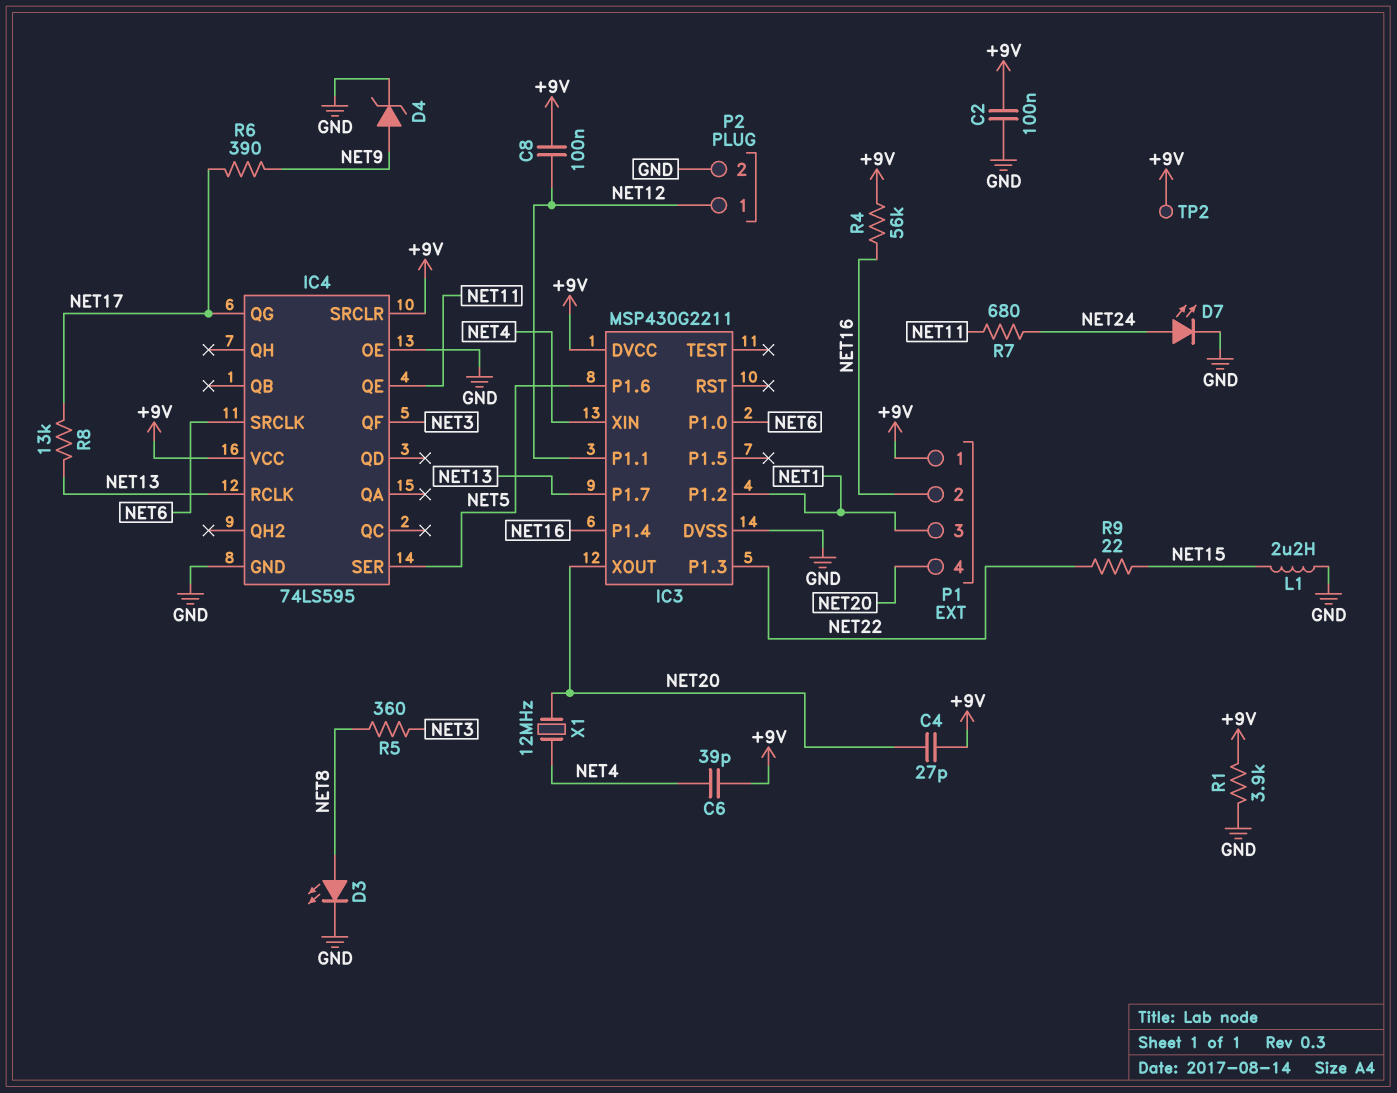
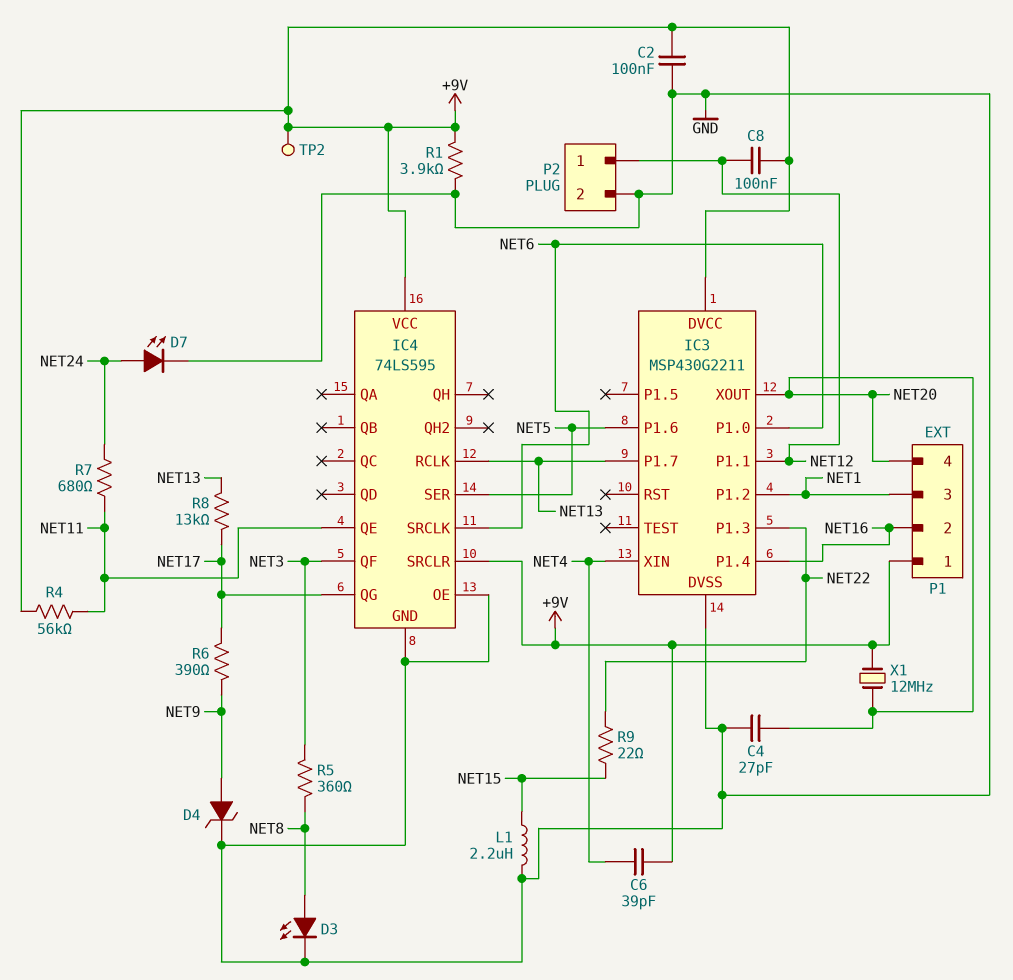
C4: 27pF (+9V, NET20) -> 27pF (GND, NET20)
R4: 56k (+9V, NET16) -> 56k (+9V, NET11)
X1: 12MHz (NET4, NET20) -> 12MHz (+9V, NET20)

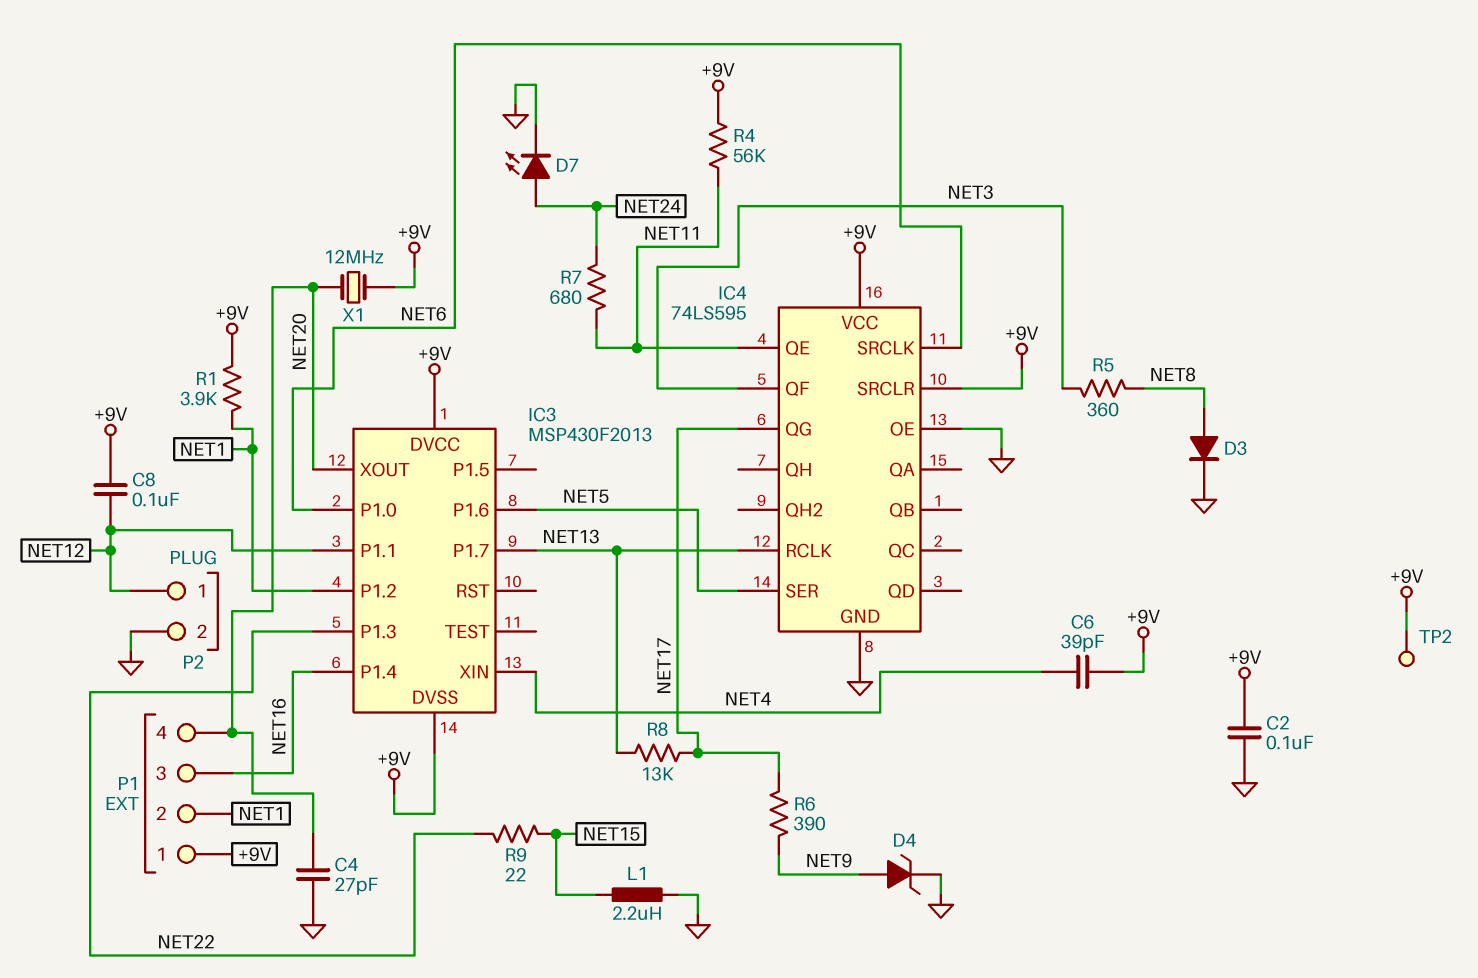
D3: LED (A NET8, K GND) -> diode (A NET8, K GND)
IC3: MSP430G2211 -> MSP430F2013
IC3 pin DVSS: GND -> +9V
P1 pin 2: NET16 -> NET1
P1 pin 3: NET1 -> NET16
R1: 3.9k (+9V, GND) -> 3.9k (+9V, NET1)

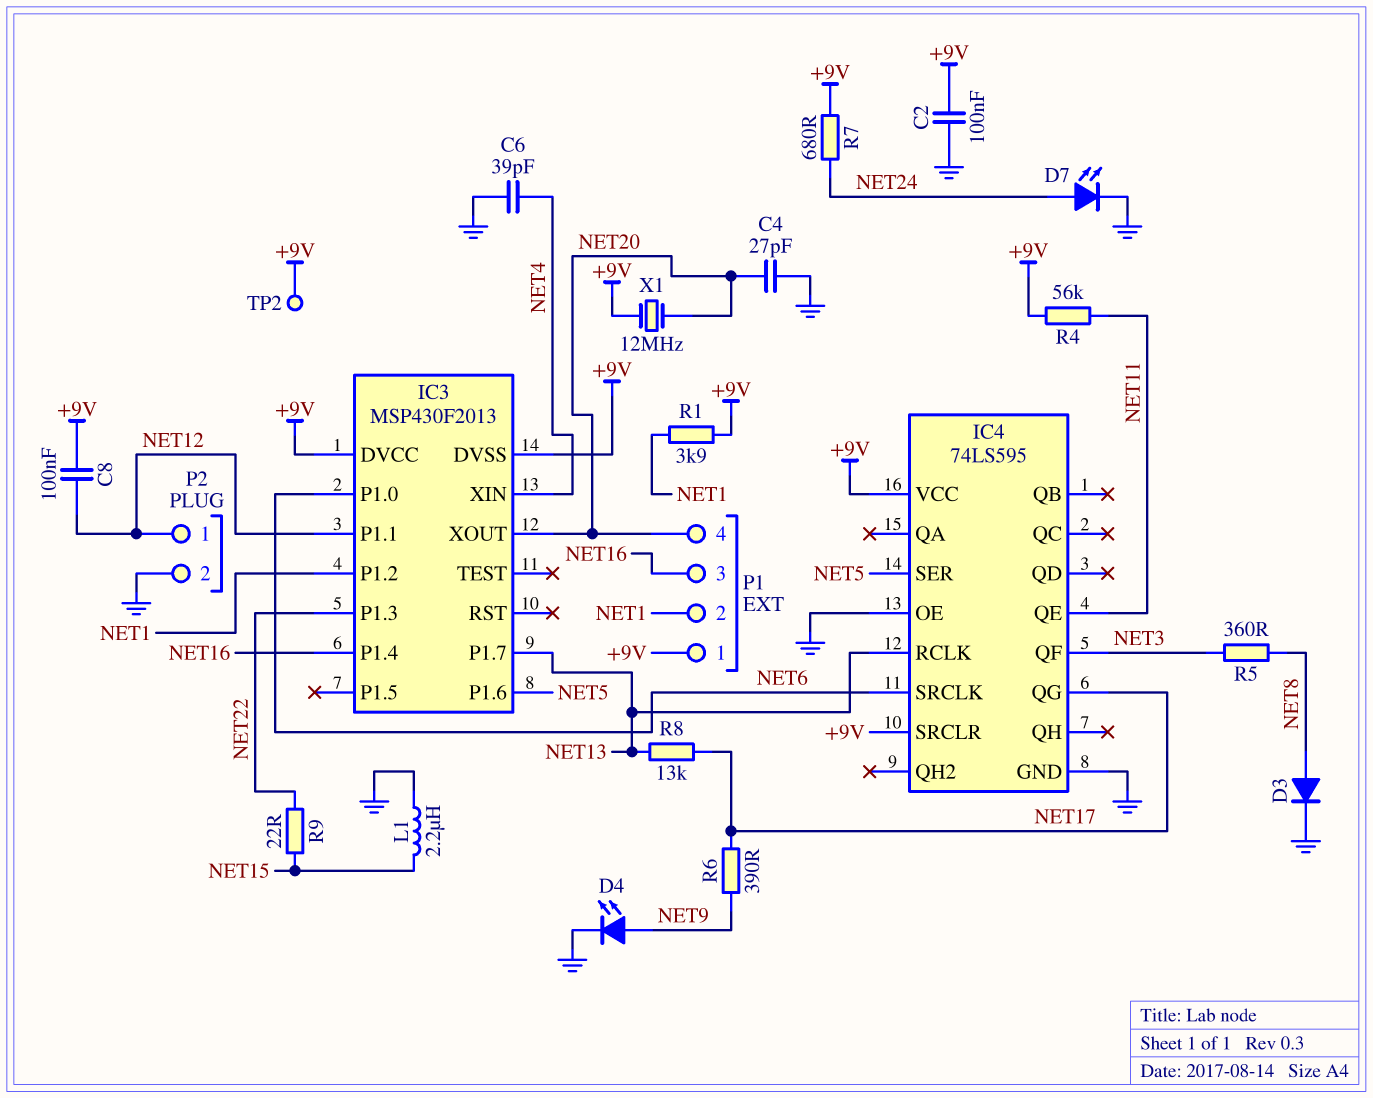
C6: 39pF (+9V, NET4) -> 39pF (GND, NET4)
D4: zener (A NET9, K GND) -> LED (A NET9, K GND)
R7: 680 (NET11, NET24) -> 680 (+9V, NET24)

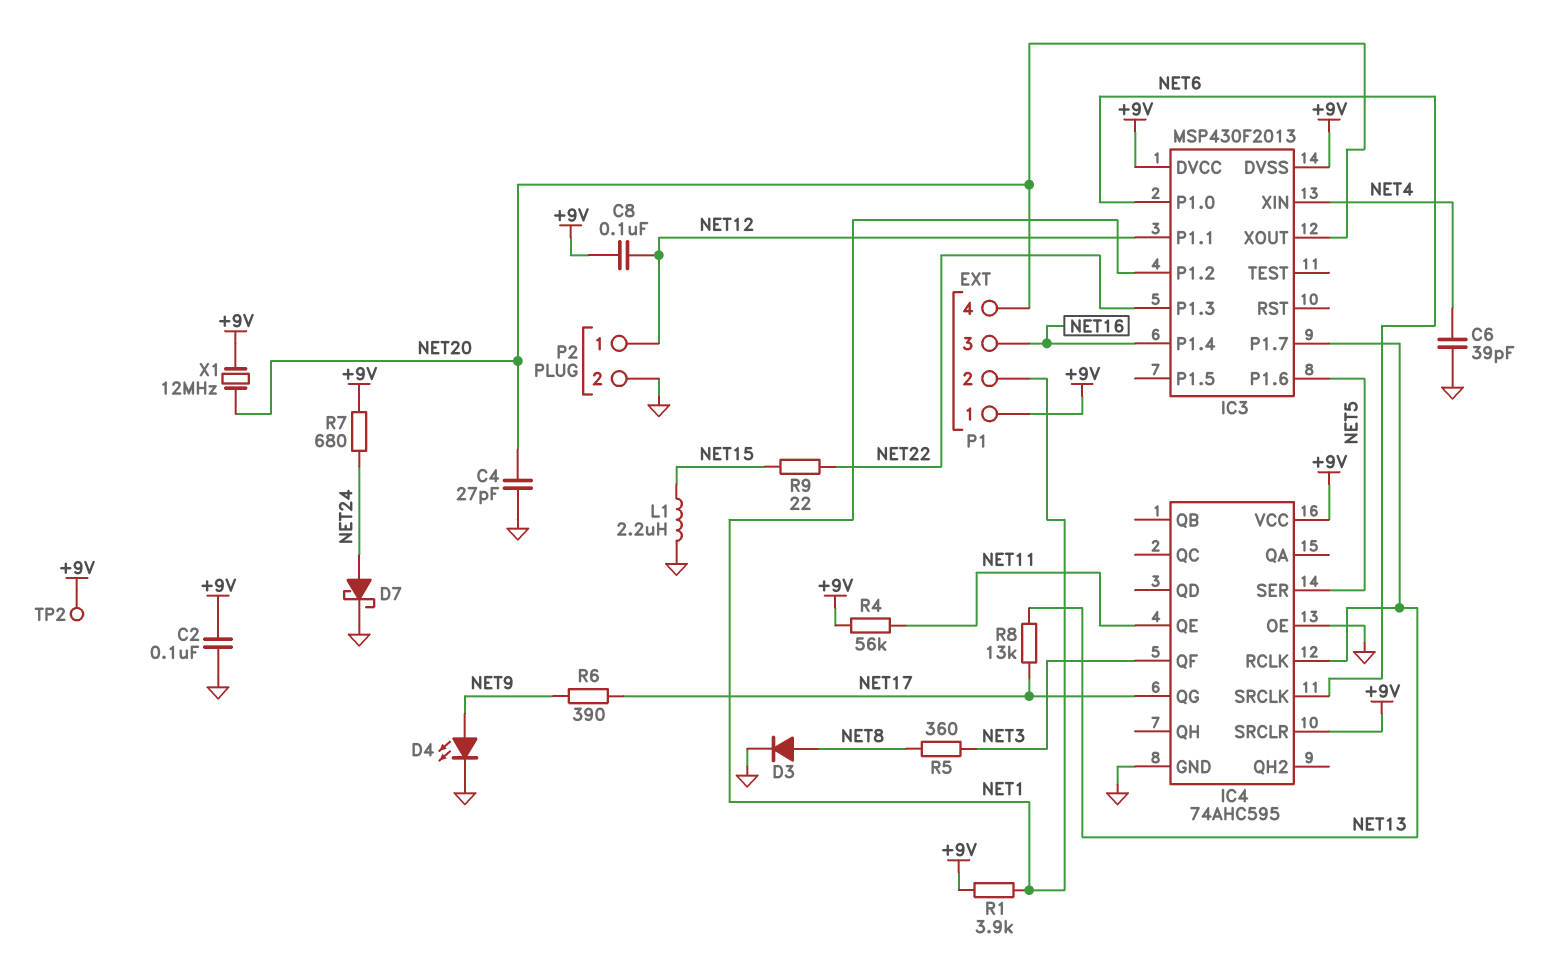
D7: LED (A NET24, K GND) -> schottky (A NET24, K GND)
IC4: 74LS595 -> 74AHC595

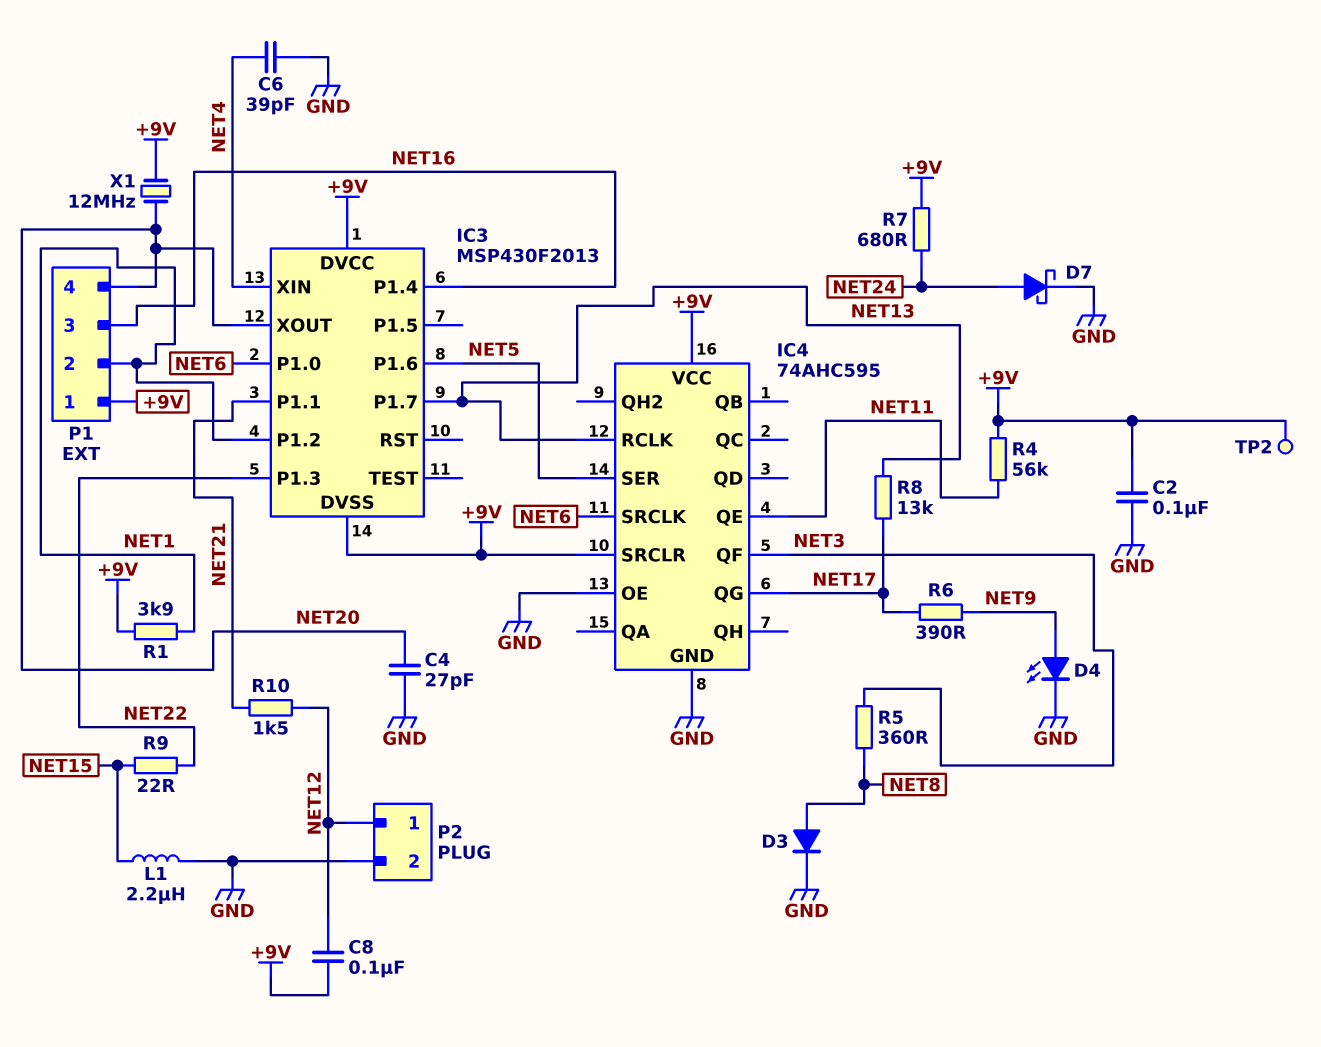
IC3 pin P1.1: NET12 -> NET21
R10: none -> 1.5k (NET12, NET21)

